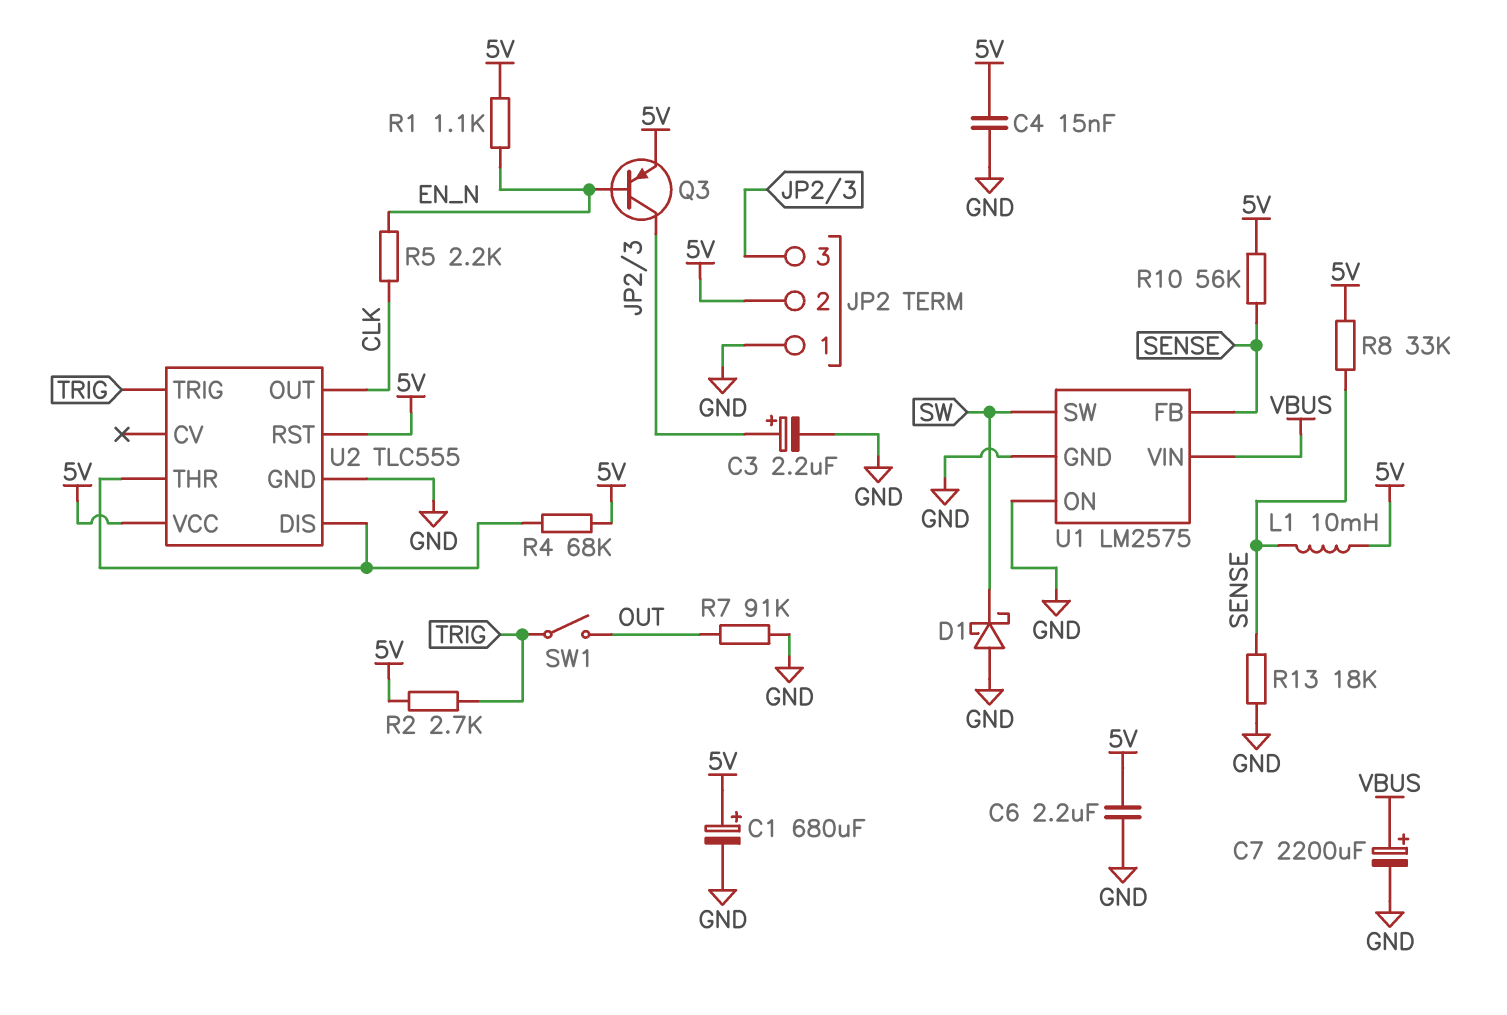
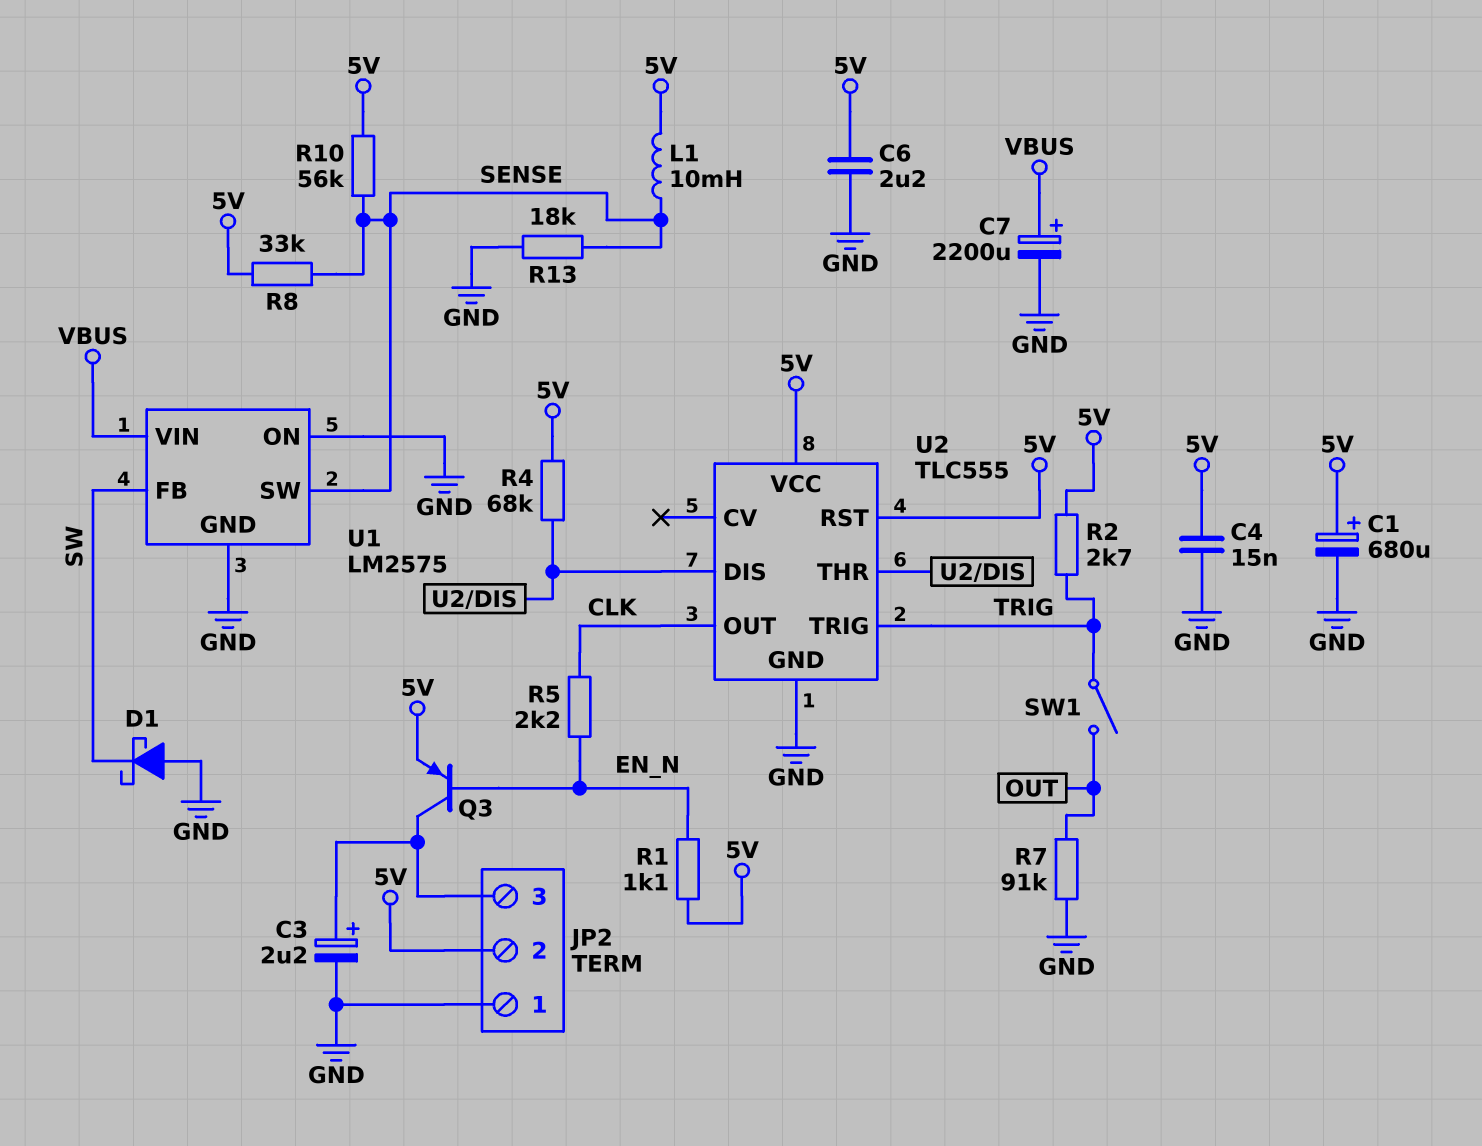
U1 pin FB: SENSE -> SW
U1 pin SW: SW -> SENSE

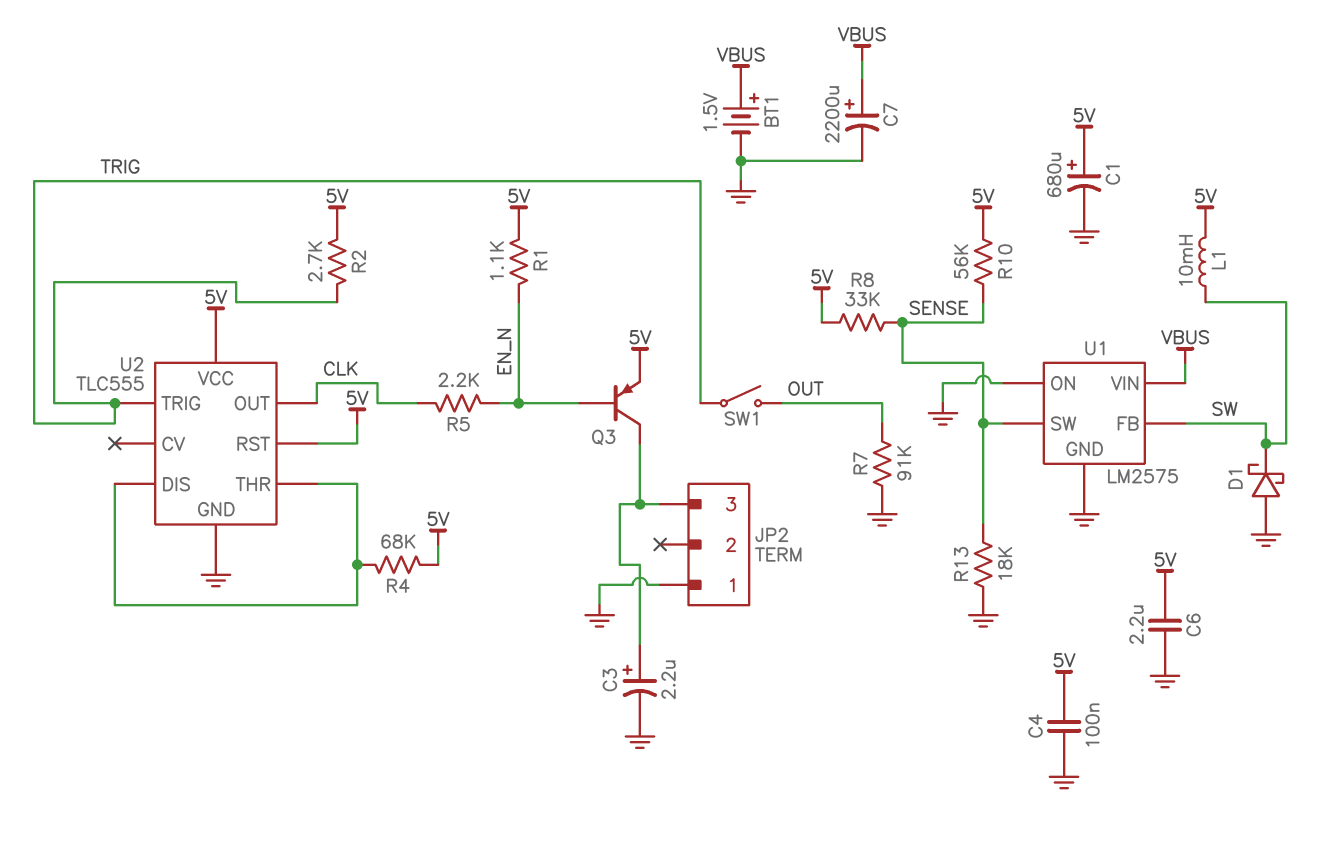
BT1: none -> 1.5V (plus VBUS, minus GND)
C4: 15nF (5V, GND) -> 100nF (5V, GND)
JP2 pin 2: 5V -> none
L1: 10mH (5V, SENSE) -> 10mH (5V, SW)

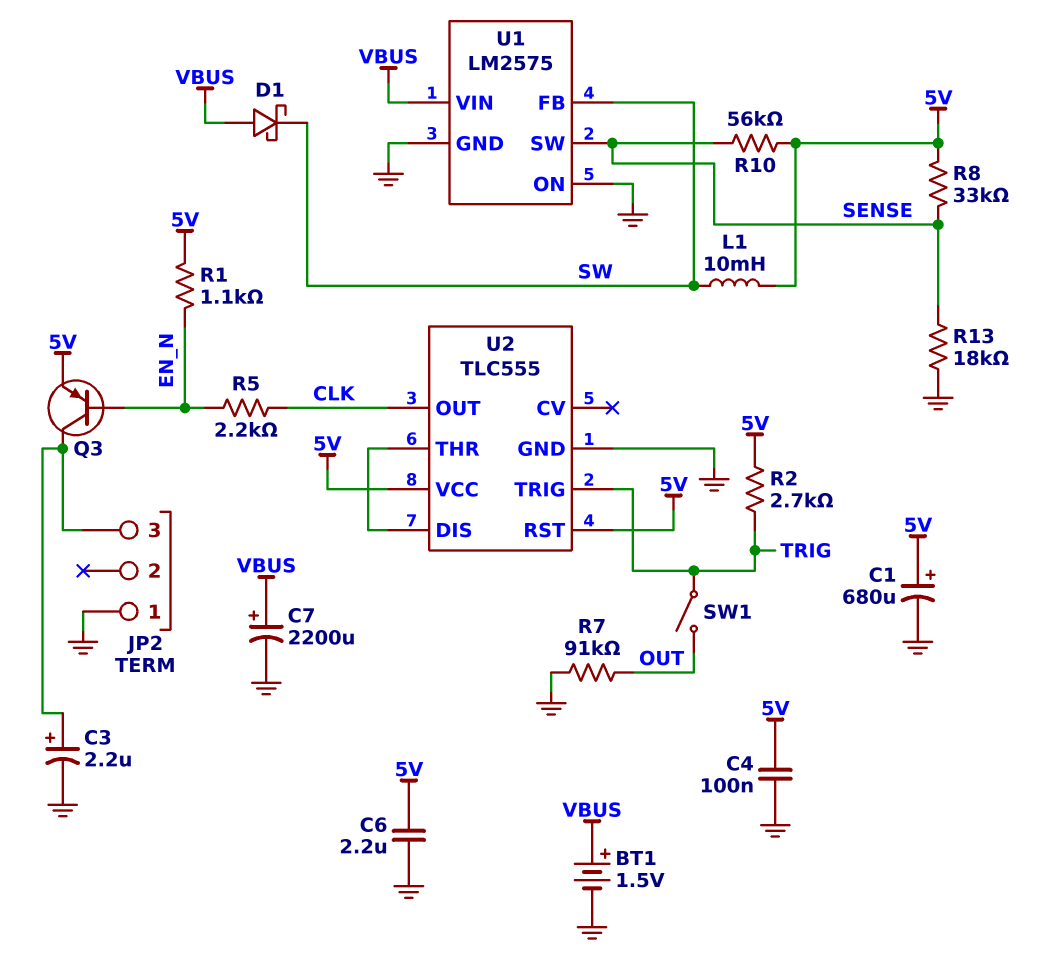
D1: schottky (A GND, K SW) -> schottky (A VBUS, K SW)
R4: 68k (5V, U2/DIS) -> none

